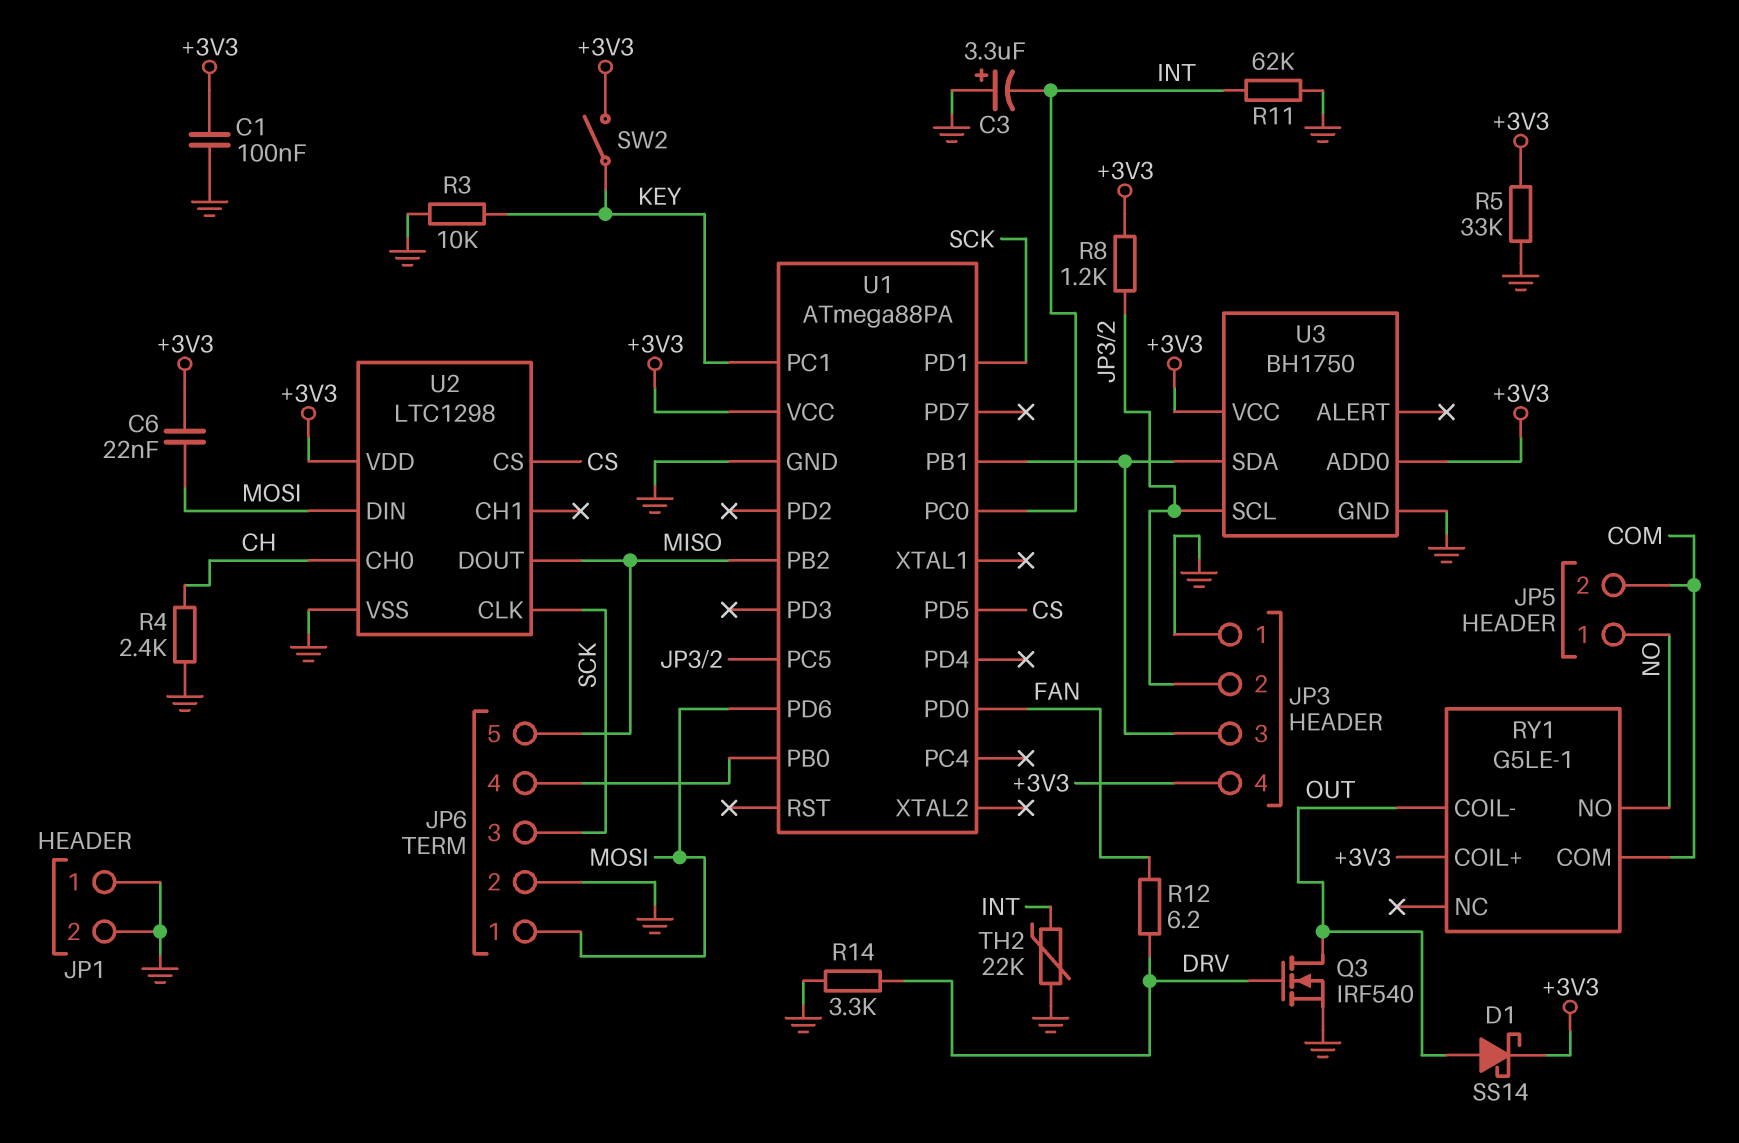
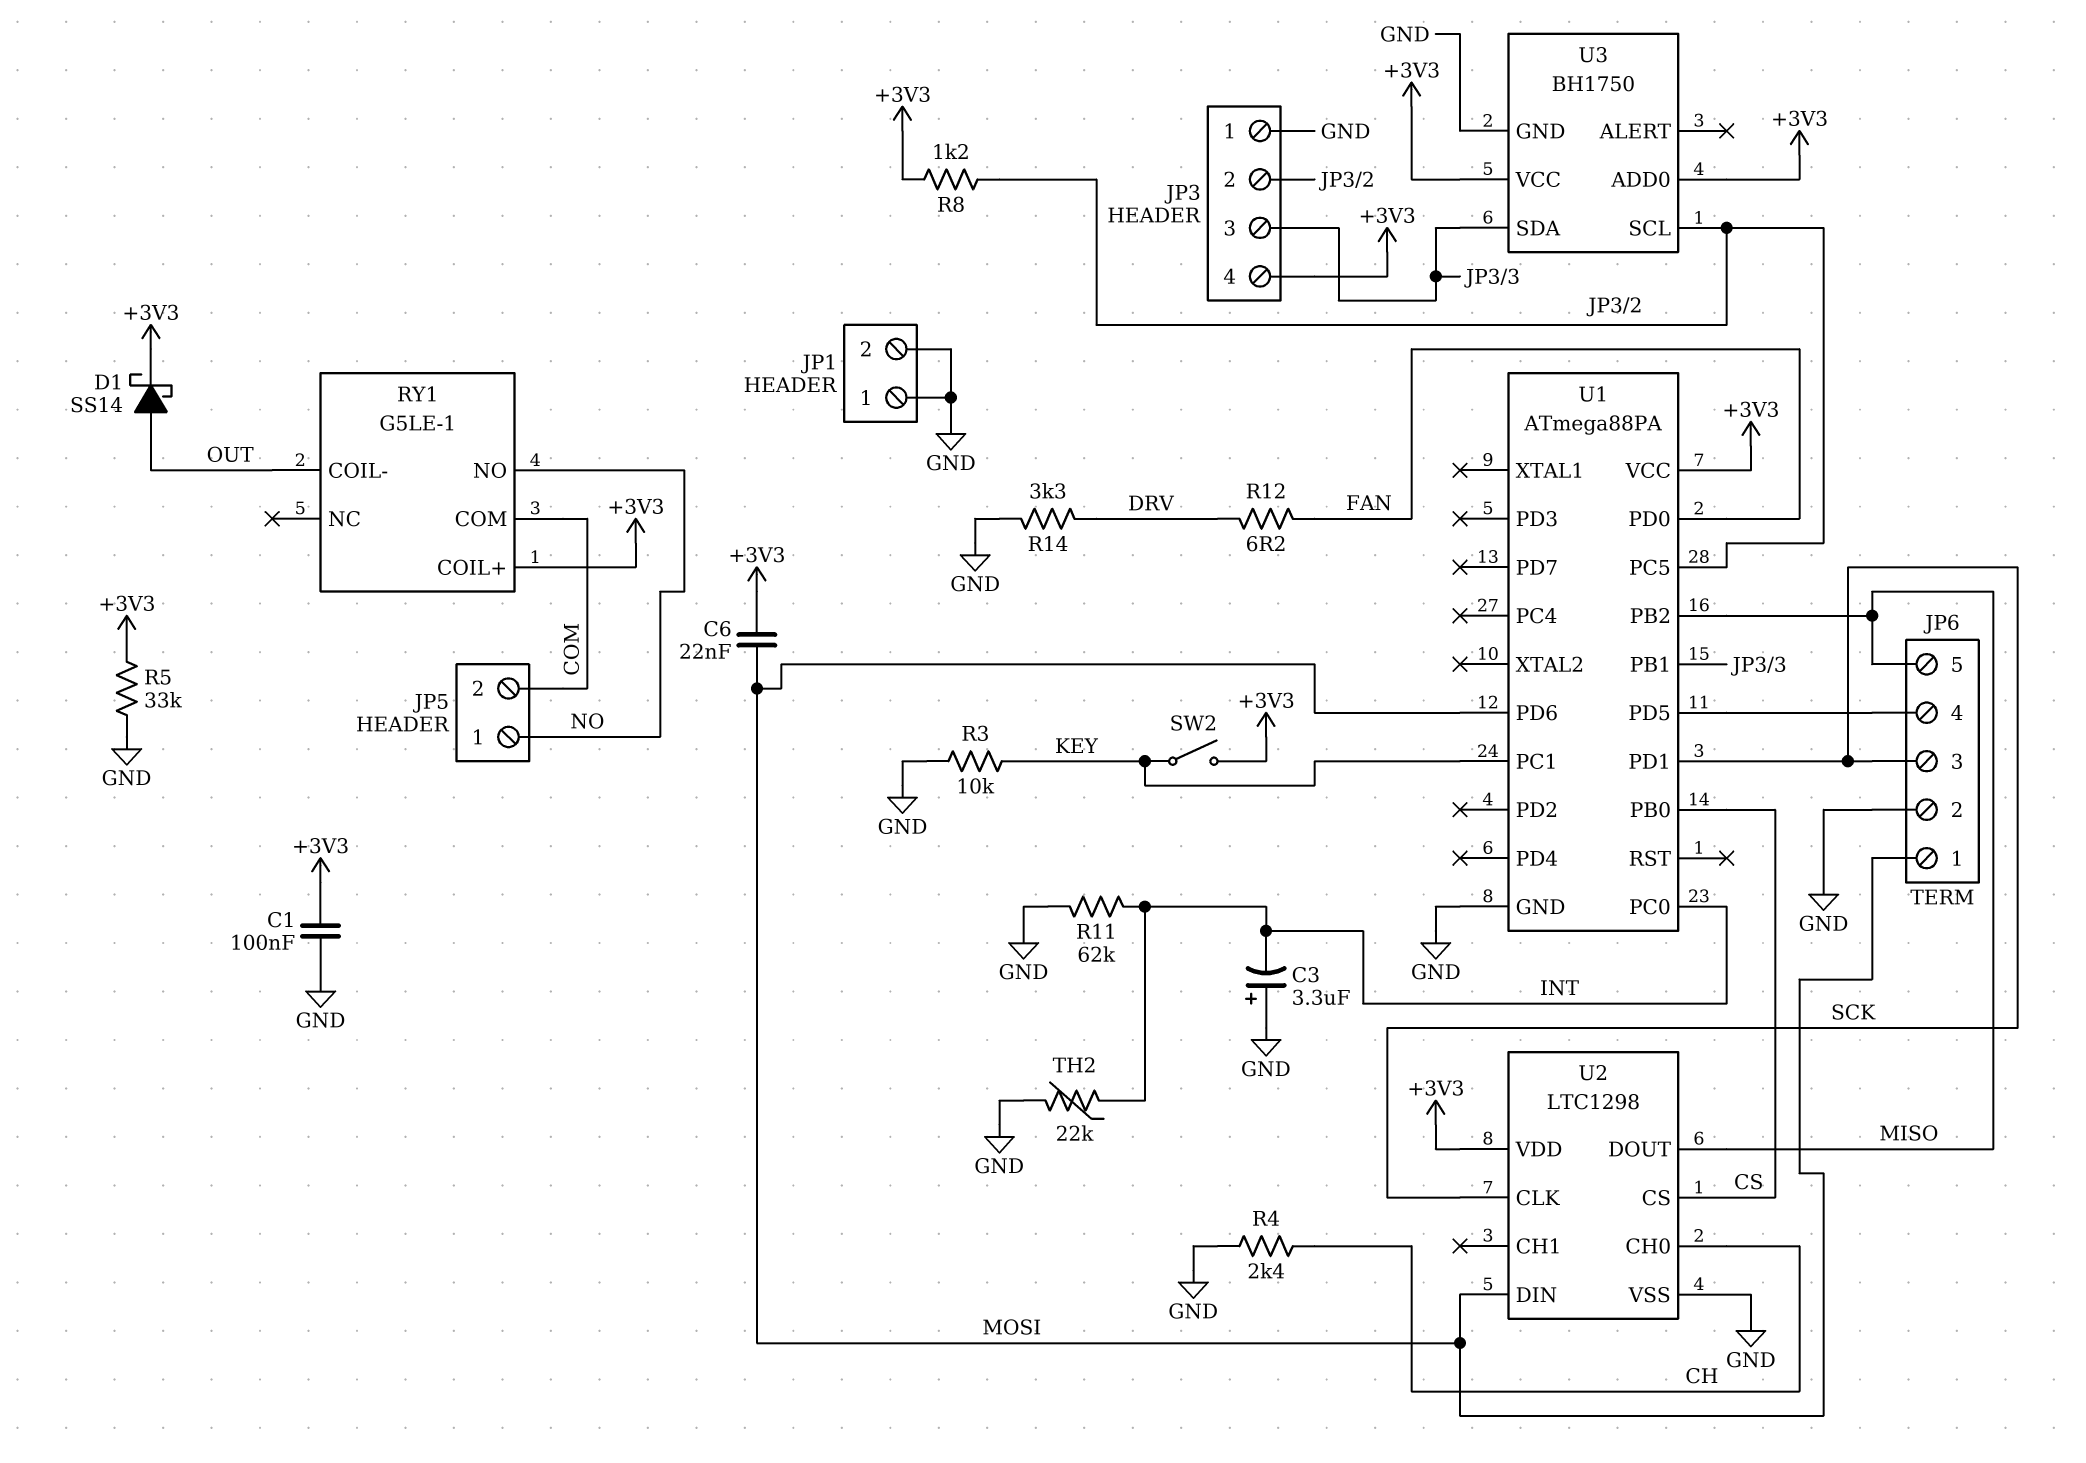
Q3: NMOS IRF540 (G DRV, D OUT, S GND) -> none
U1 pin PB0: JP6/4 -> CS
U1 pin PD5: CS -> JP6/4

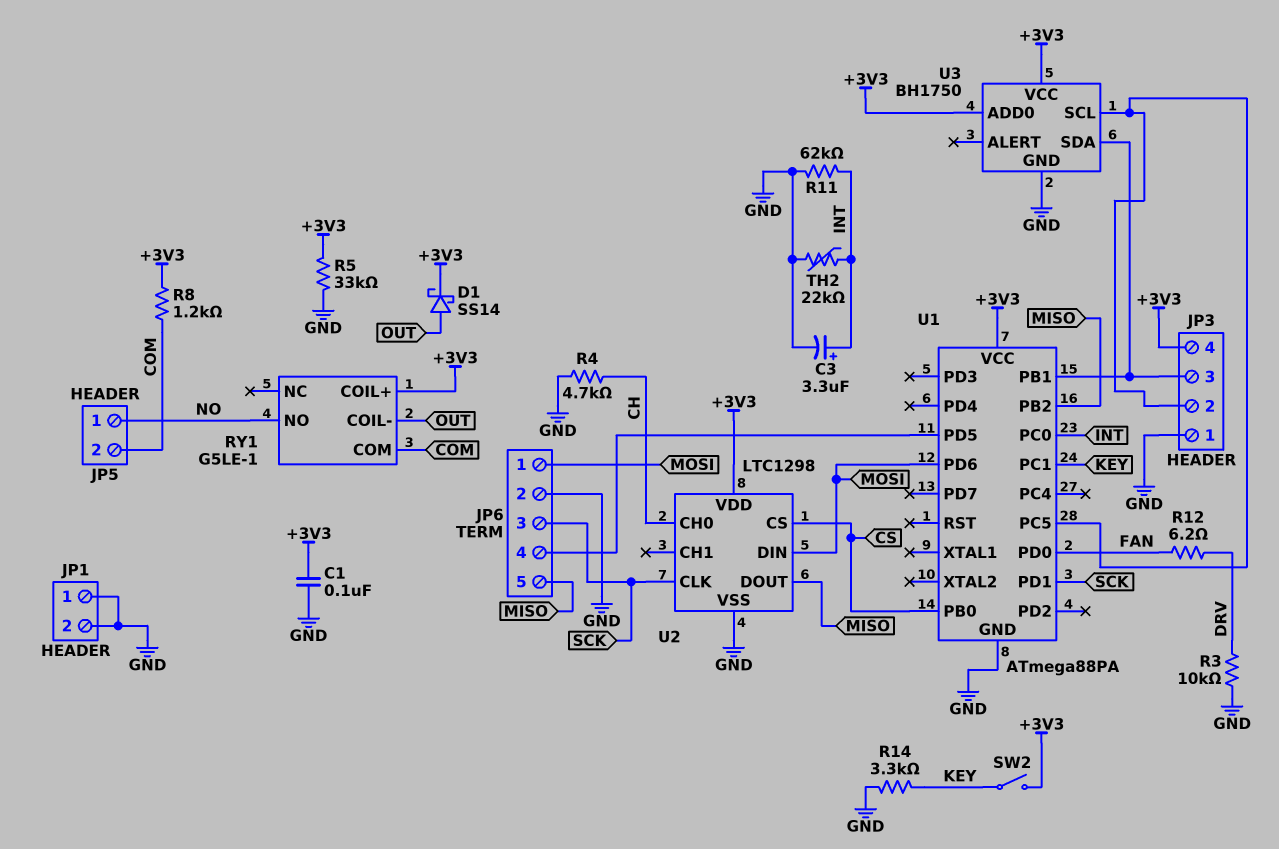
C3: 3.3uF (plus GND, minus INT) -> 3.3uF (plus INT, minus GND)
C6: 22nF (+3V3, MOSI) -> none
R3: 10k (GND, KEY) -> 10k (DRV, GND)
R4: 2.4k (CH, GND) -> 4.7k (CH, GND)
R8: 1.2k (+3V3, JP3/2) -> 1.2k (+3V3, COM)
R14: 3.3k (DRV, GND) -> 3.3k (GND, KEY)

